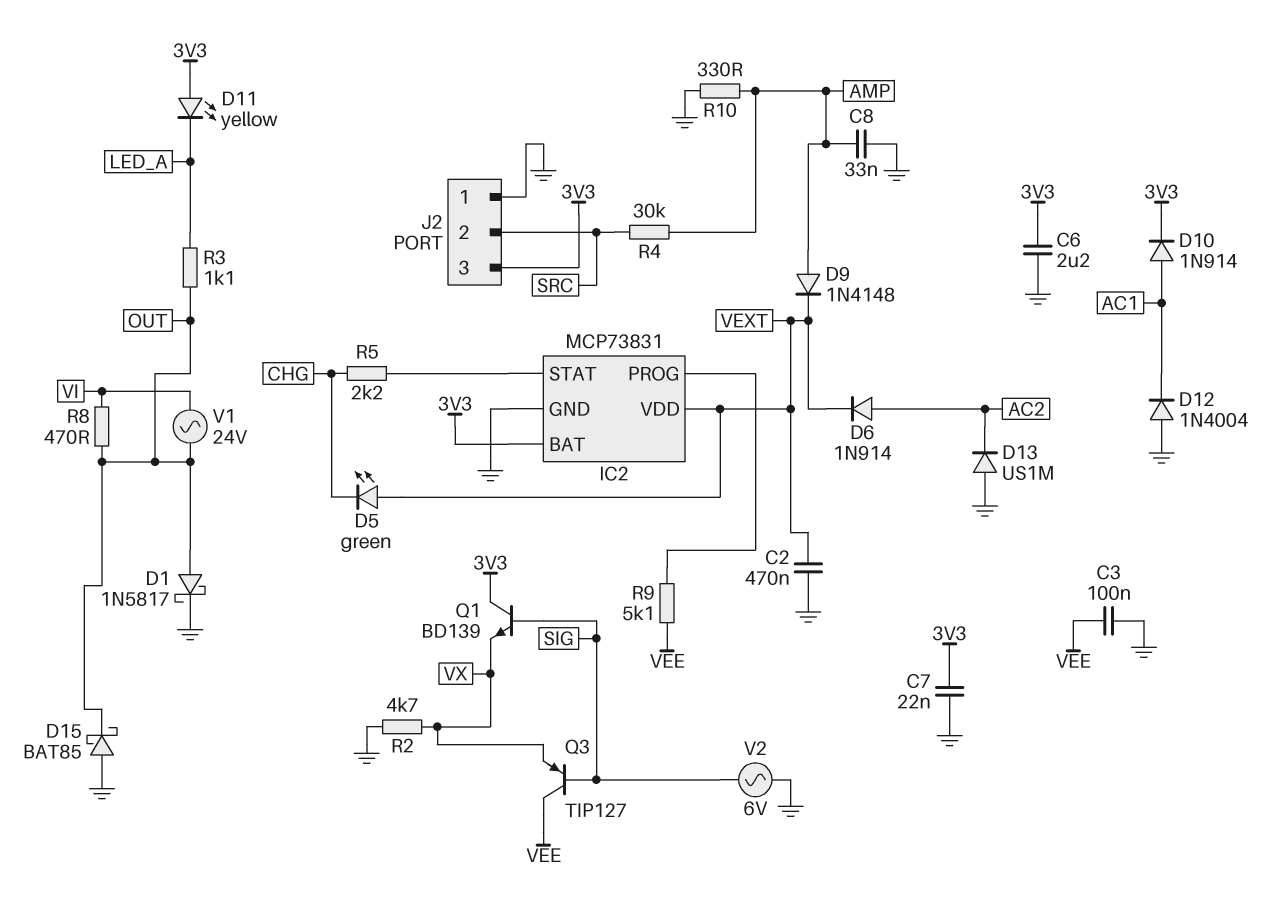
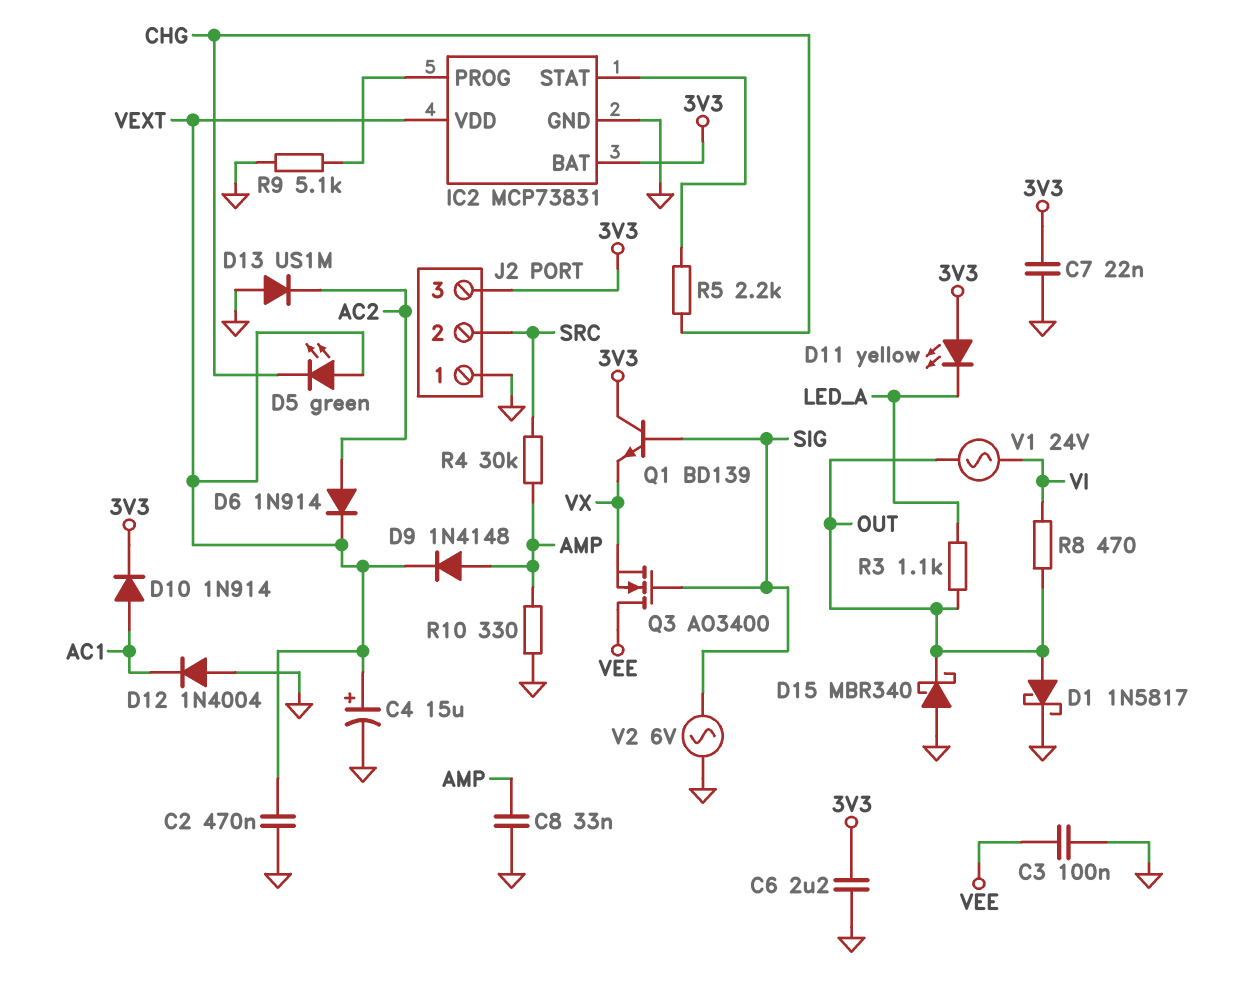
C4: none -> 15uF (plus VEXT, minus GND)
D15: schottky BAT85 (A GND, K OUT) -> schottky MBR340 (A GND, K OUT)
Q3: PNP TIP127 (B SIG, C VEE, E VX) -> NMOS AO3400 (G SIG, D VEE, S VX)
R2: 4.7k (GND, VX) -> none
R9: 5.1k (IC2/PROG, VEE) -> 5.1k (GND, IC2/PROG)

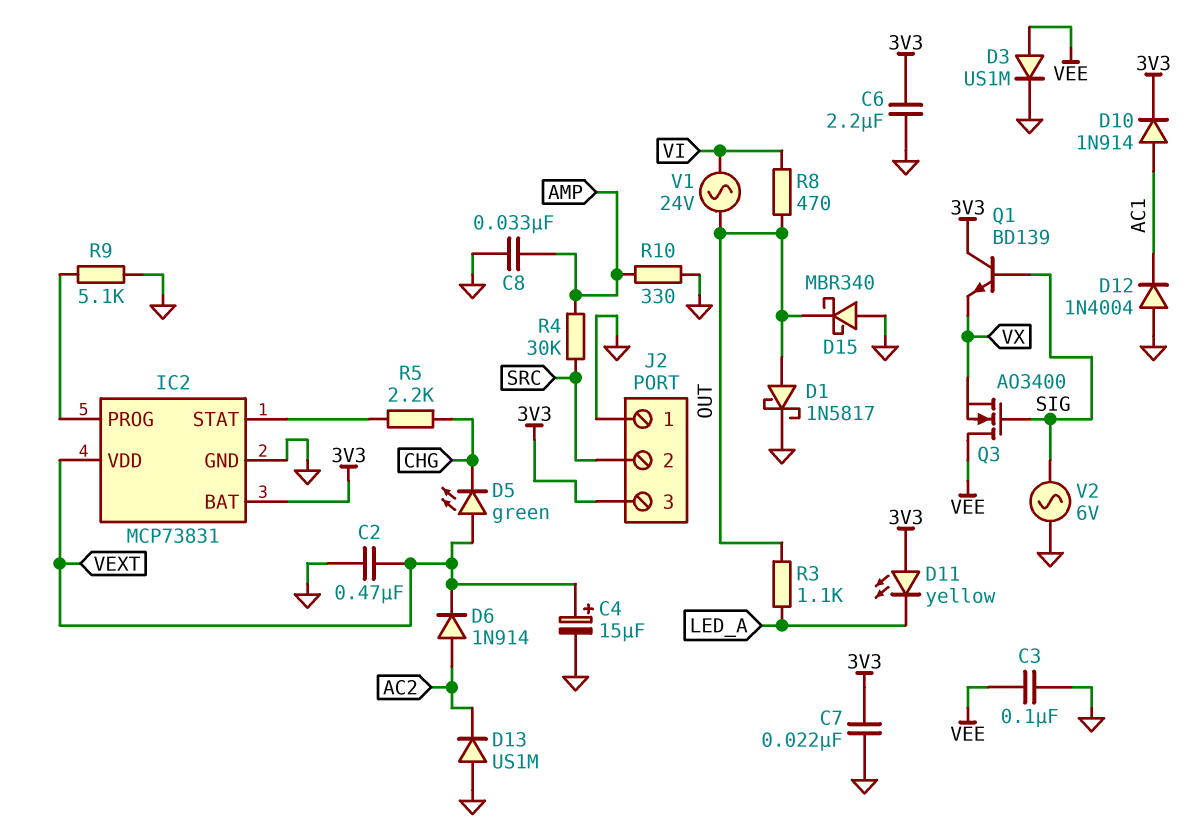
D3: none -> diode US1M (A VEE, K GND)
D9: diode 1N4148 (A AMP, K VEXT) -> none

